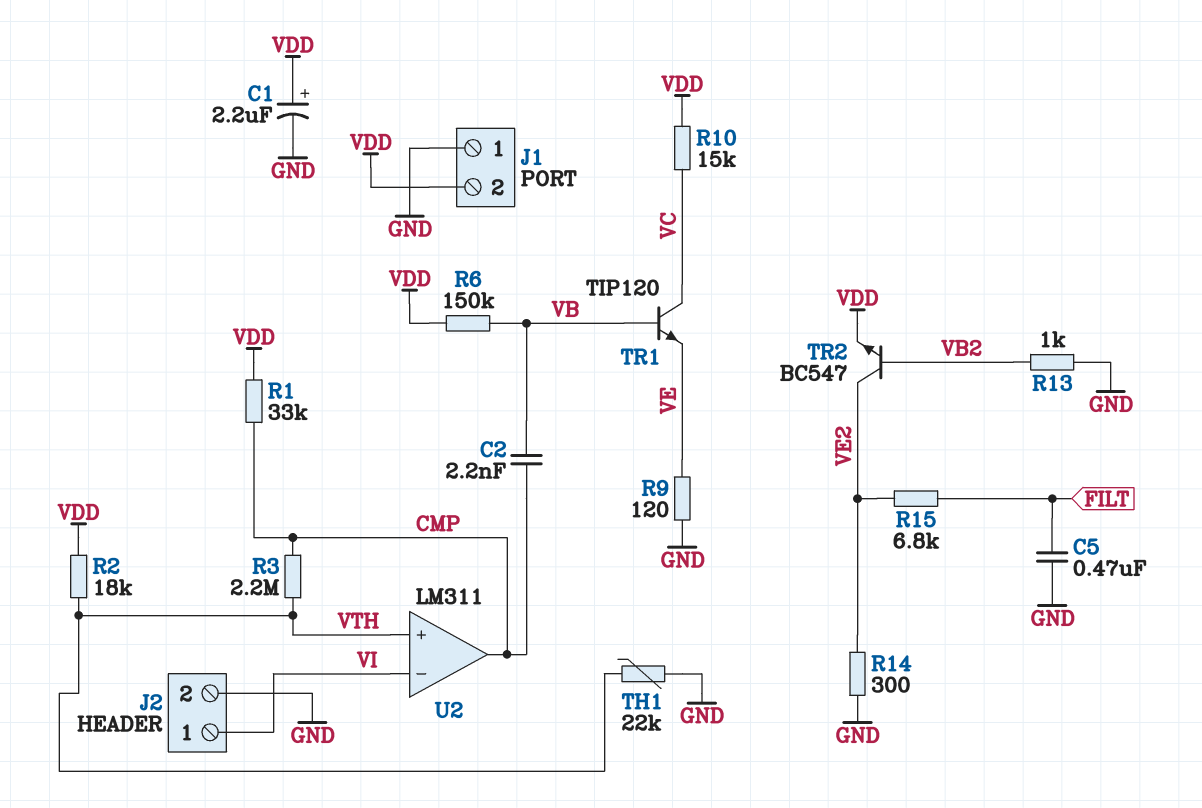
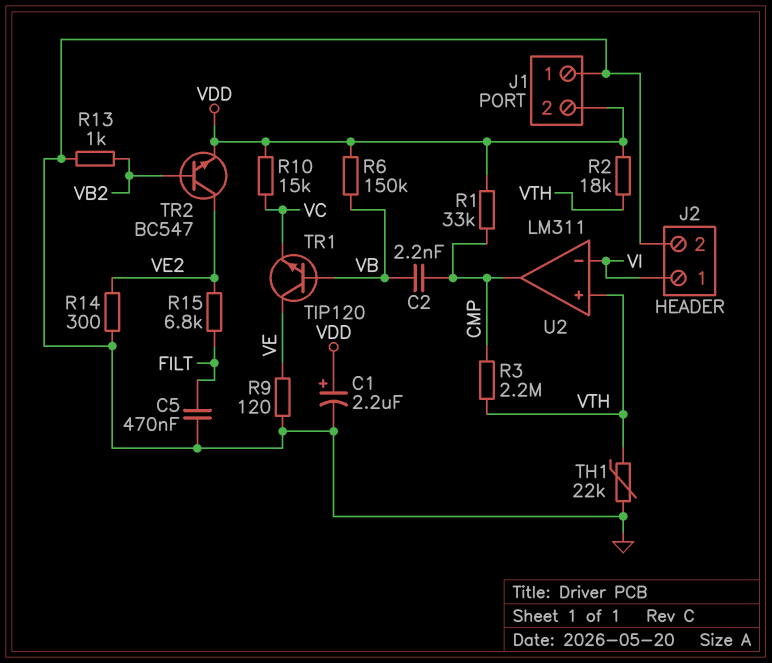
TR1: NPN TIP120 (B VB, C VC, E VE) -> NPN TIP120 (B VB, C VE, E VC)

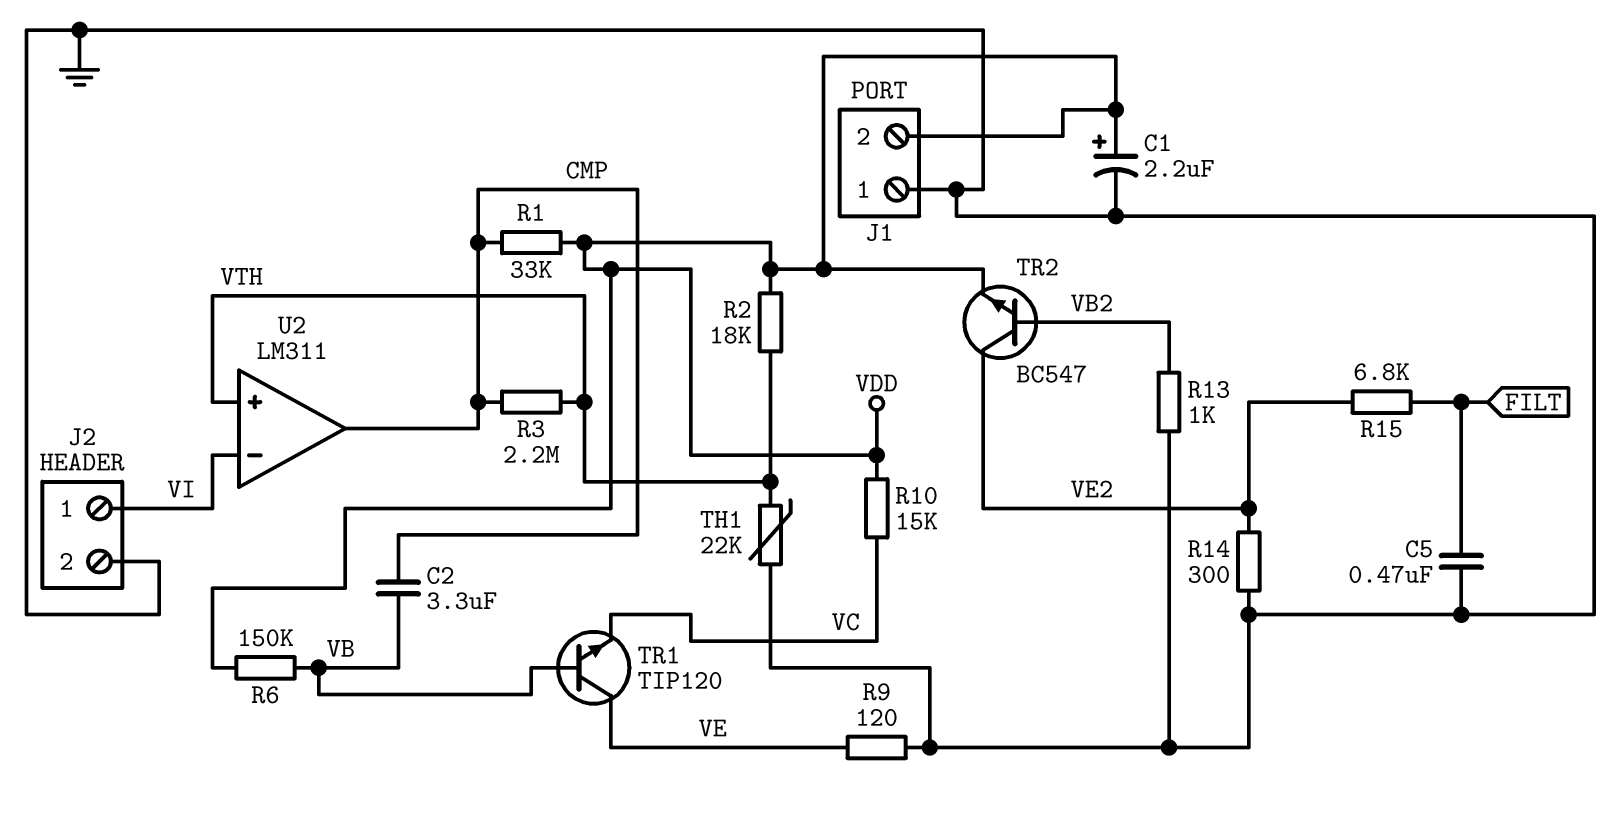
C2: 2.2nF (CMP, VB) -> 3.3uF (CMP, VB)

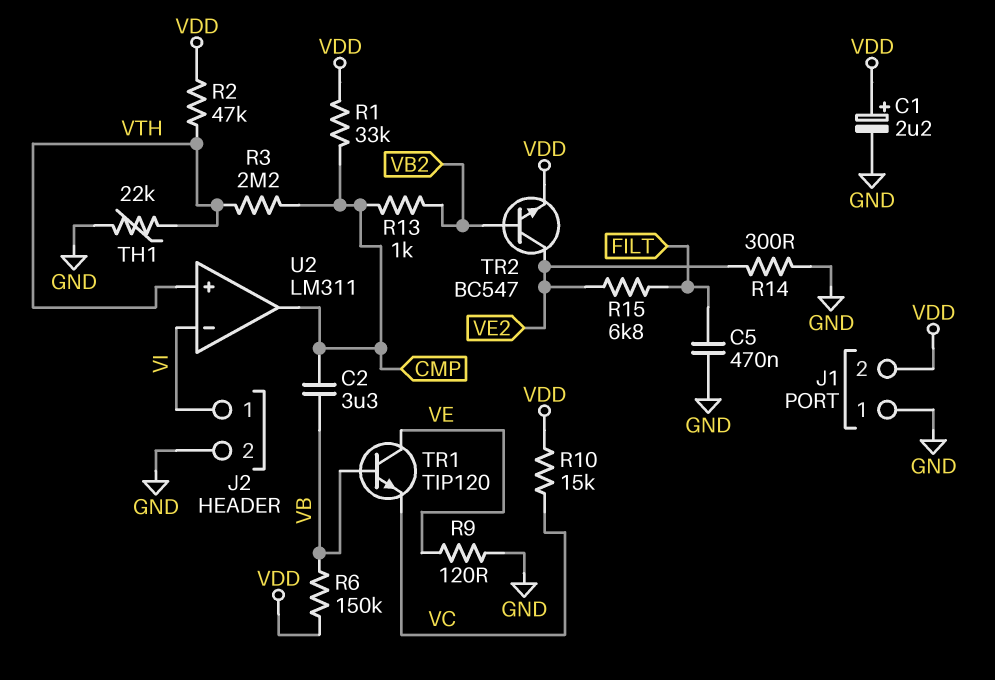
R2: 18k (VDD, VTH) -> 47k (VDD, VTH)
R13: 1k (GND, VB2) -> 1k (CMP, VB2)

